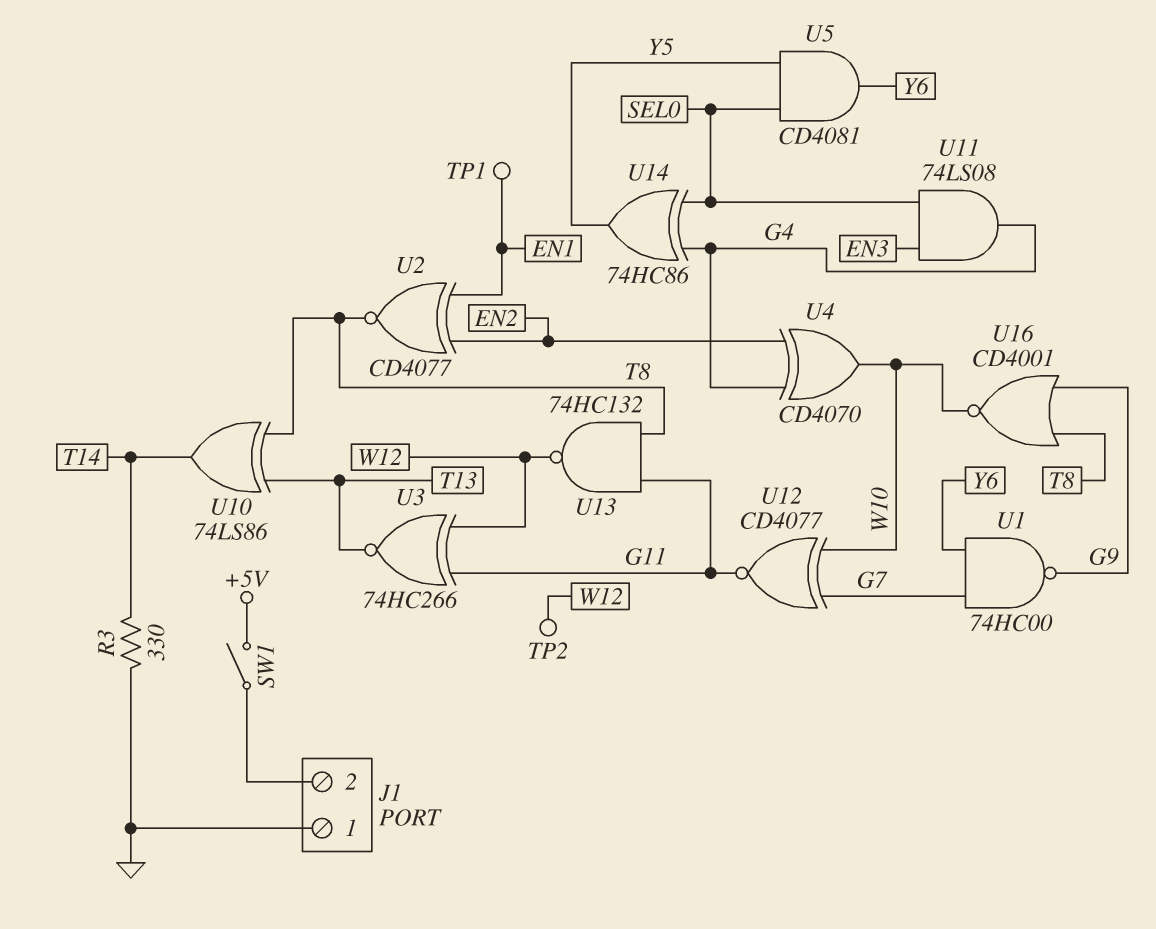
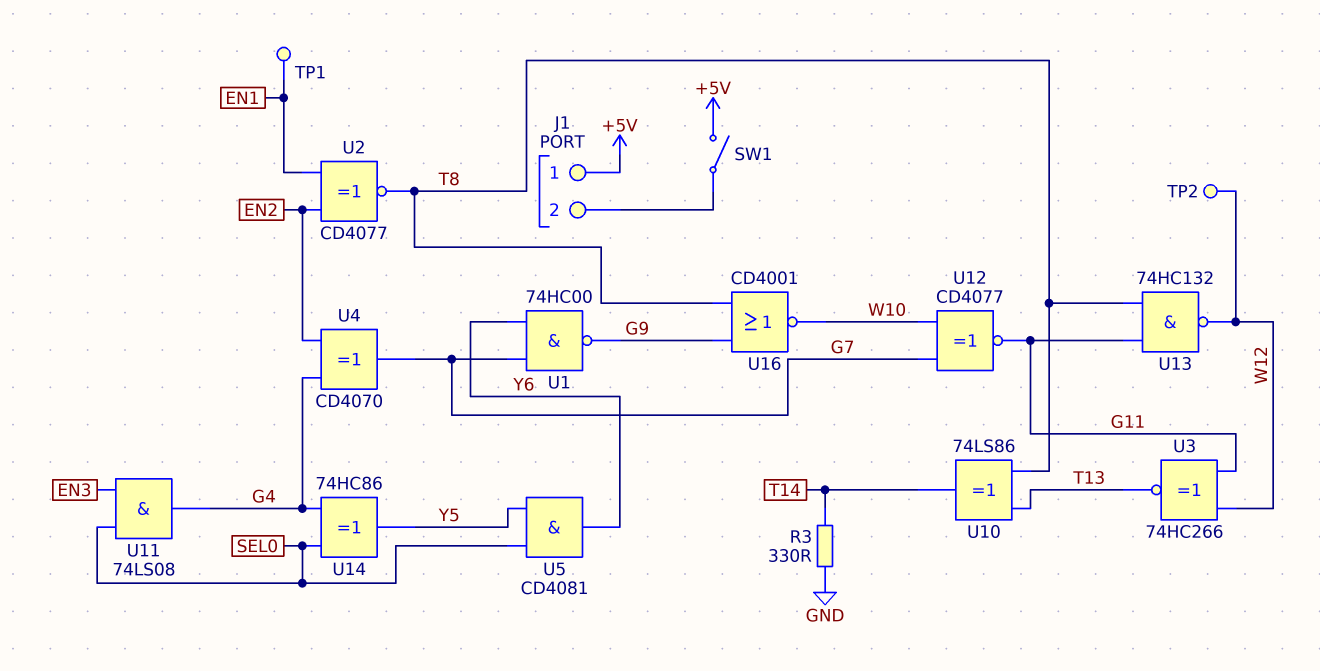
J1 pin 1: GND -> +5V
U4: XOR CD4070 (in EN2, in G4, out W10) -> XOR CD4070 (in EN2, in G4, out G7)

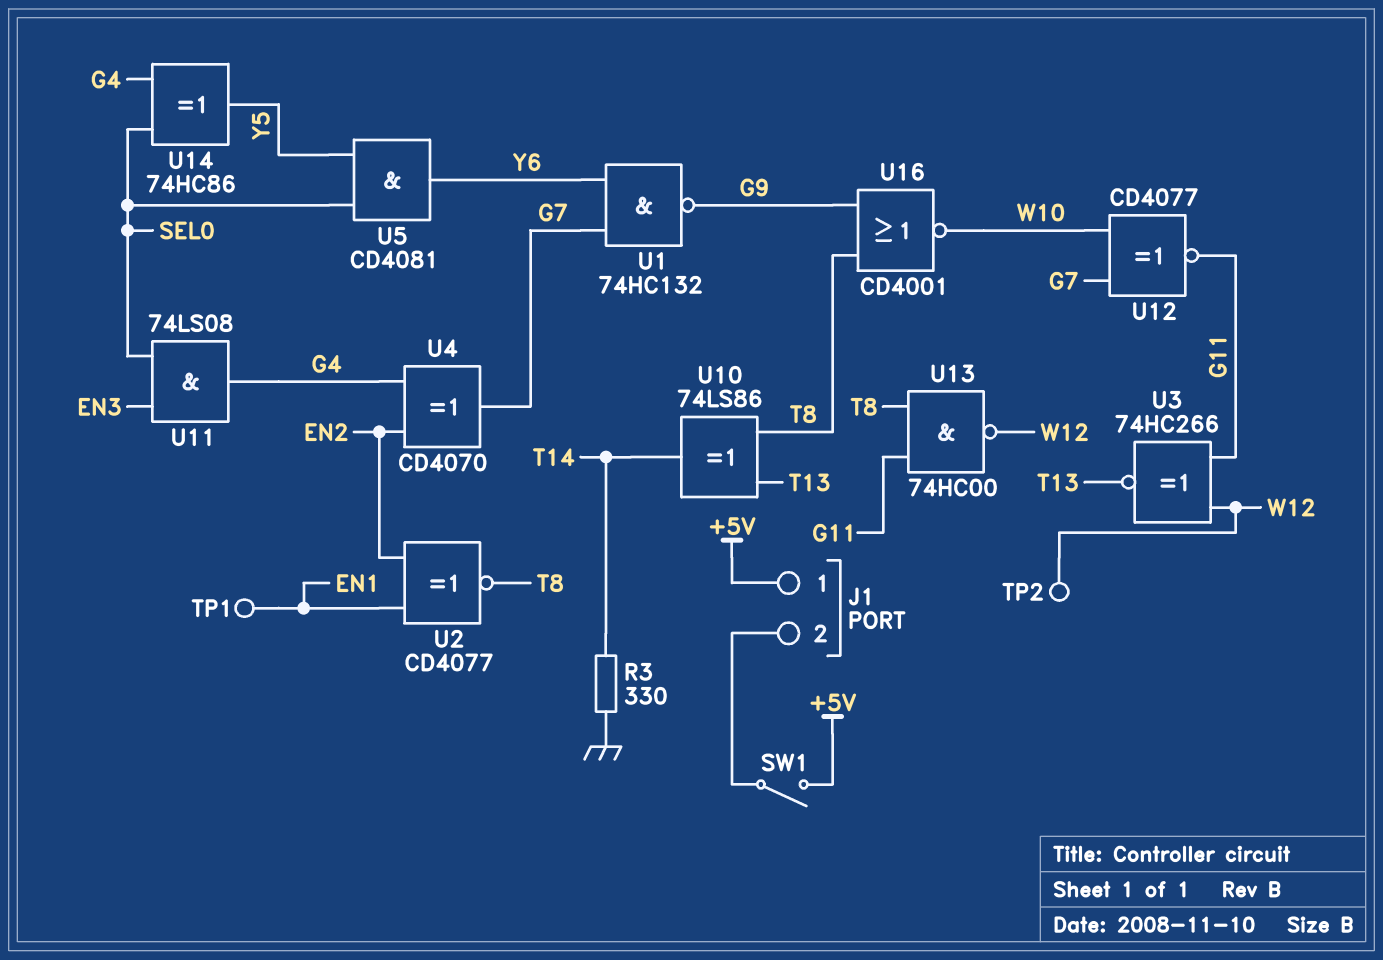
U1: NAND 74HC00 (in G7, in Y6, out G9) -> NAND 74HC132 (in G7, in Y6, out G9)
U13: NAND 74HC132 (in G11, in T8, out W12) -> NAND 74HC00 (in G11, in T8, out W12)

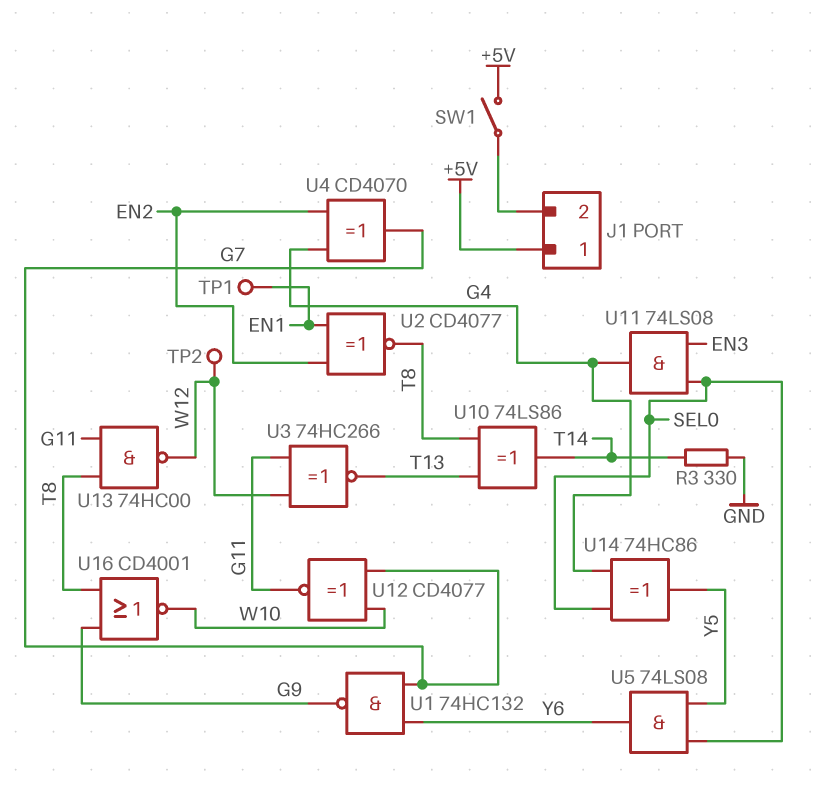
U5: AND CD4081 (in SEL0, in Y5, out Y6) -> AND 74LS08 (in SEL0, in Y5, out Y6)

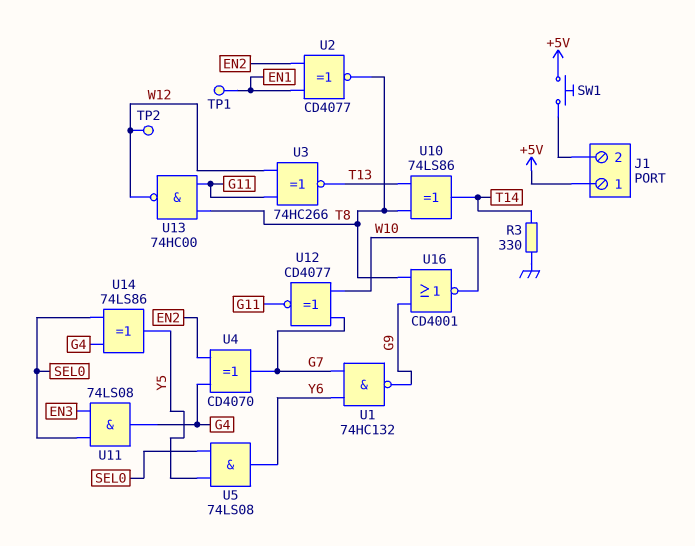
SW1: switch (+5V, J1/2) -> button (+5V, J1/2)
U14: XOR 74HC86 (in G4, in SEL0, out Y5) -> XOR 74LS86 (in G4, in SEL0, out Y5)

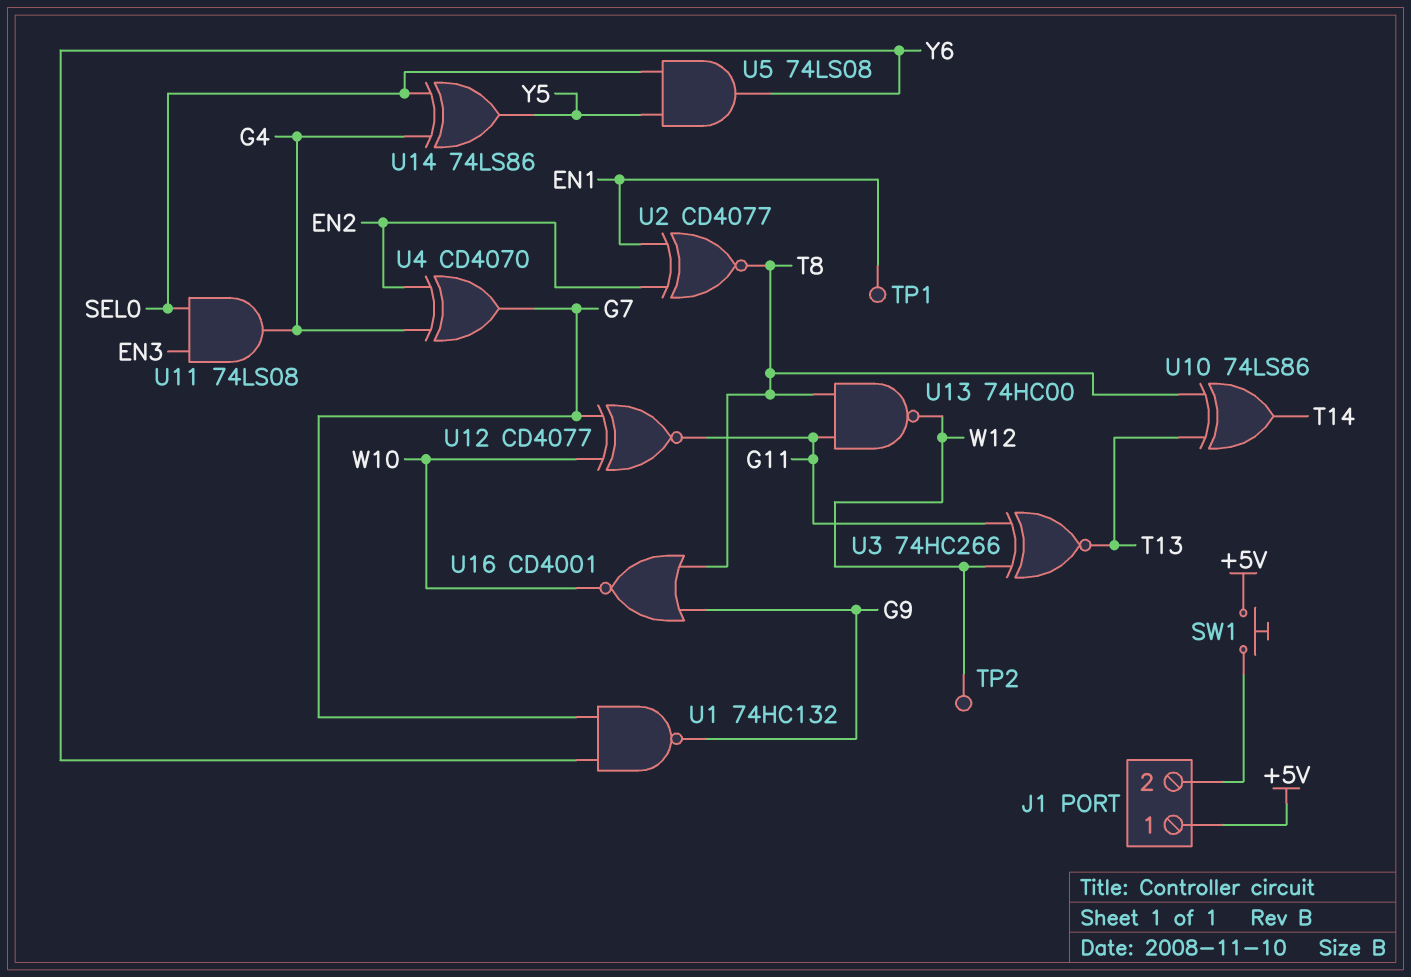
R3: 330 (GND, T14) -> none

